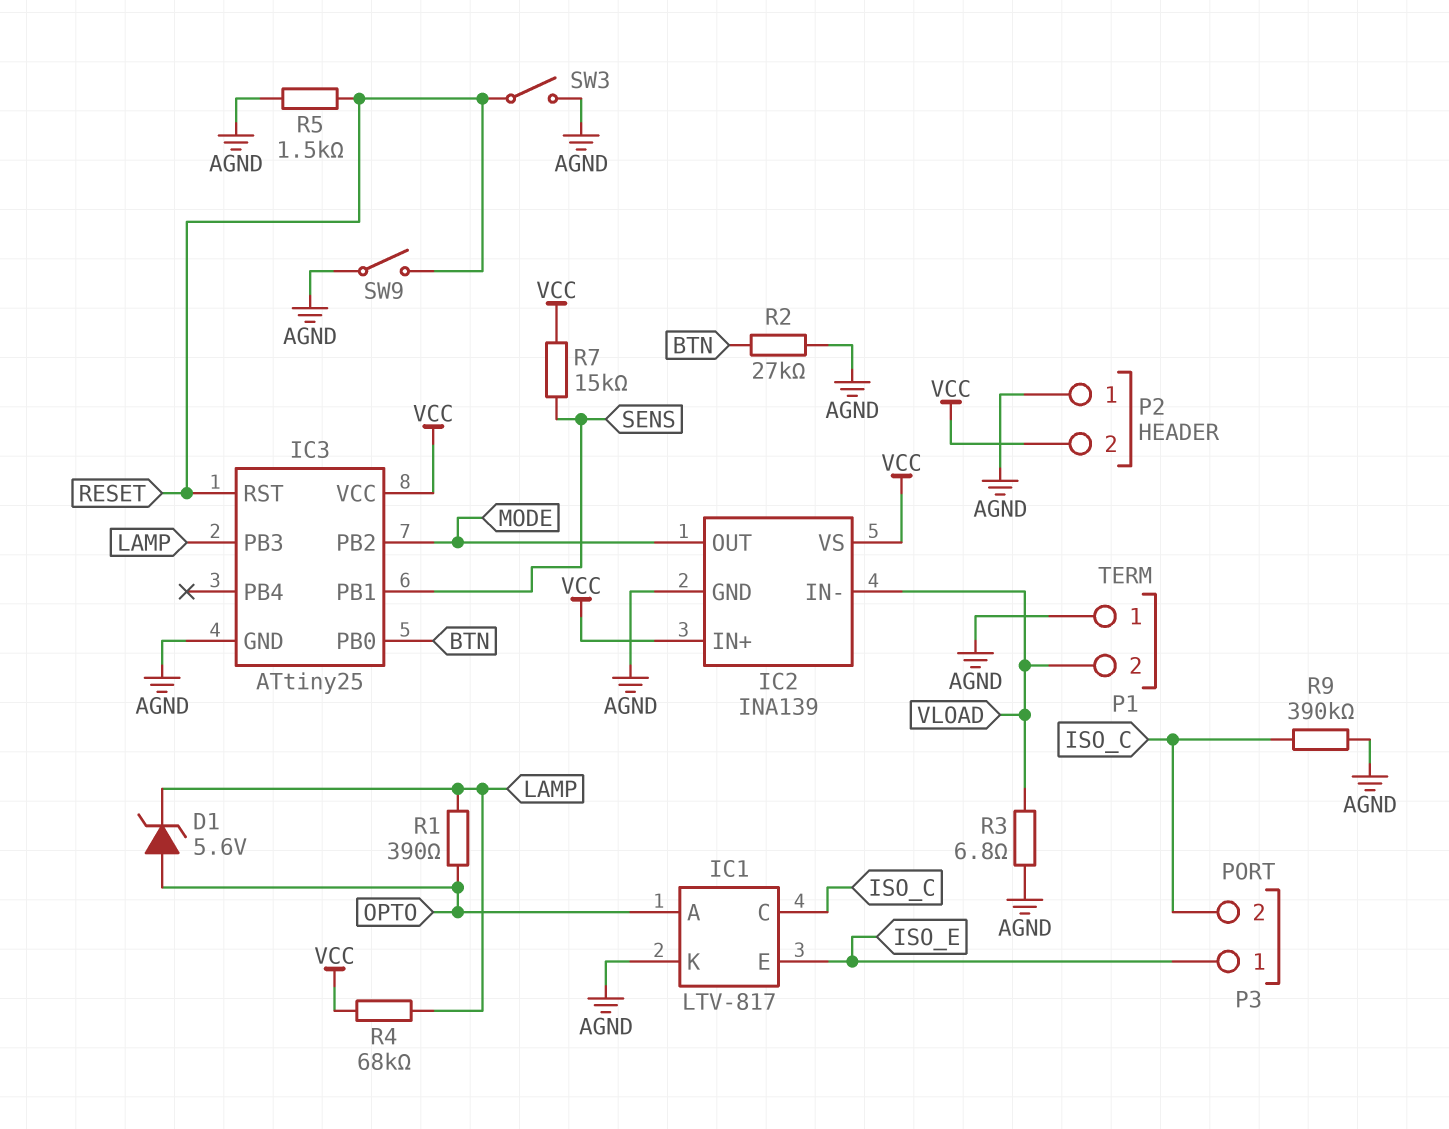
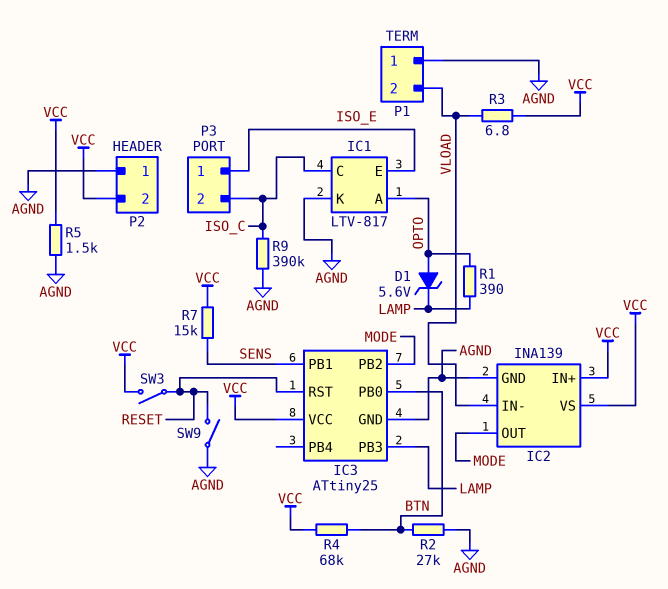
R3: 6.8 (AGND, VLOAD) -> 6.8 (VCC, VLOAD)
R4: 68k (LAMP, VCC) -> 68k (BTN, VCC)
R5: 1.5k (AGND, RESET) -> 1.5k (AGND, VCC)
SW3: switch (AGND, RESET) -> switch (RESET, VCC)

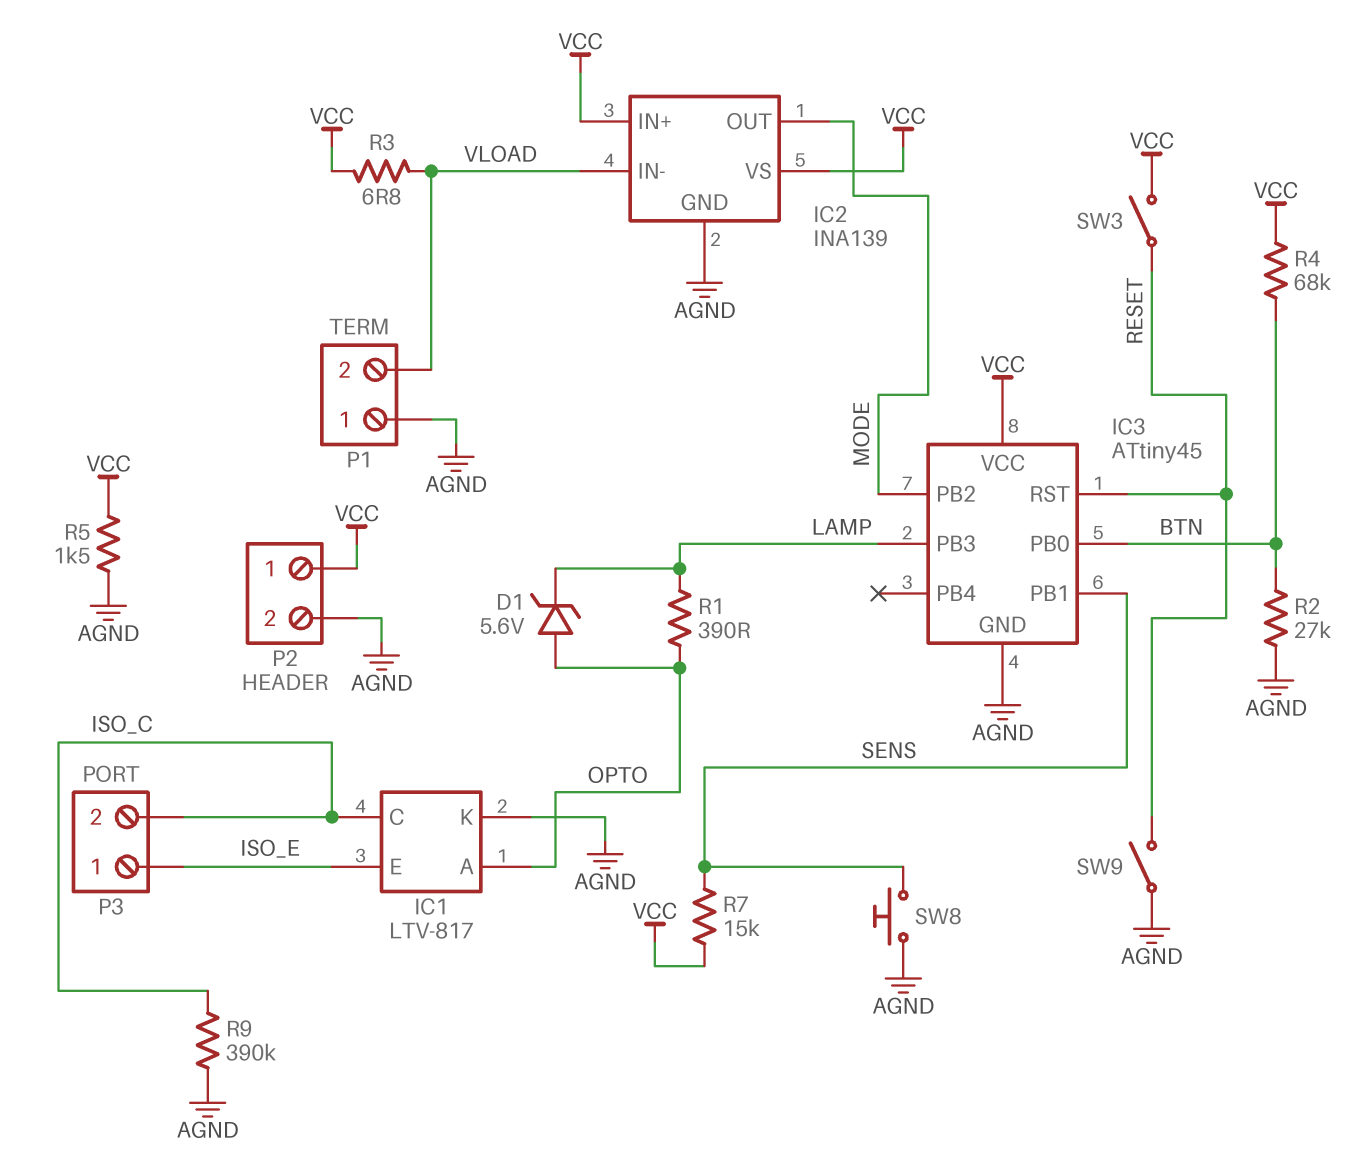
IC3: ATtiny25 -> ATtiny45
P2 pin 1: AGND -> VCC
P2 pin 2: VCC -> AGND
SW8: none -> button (AGND, SENS)

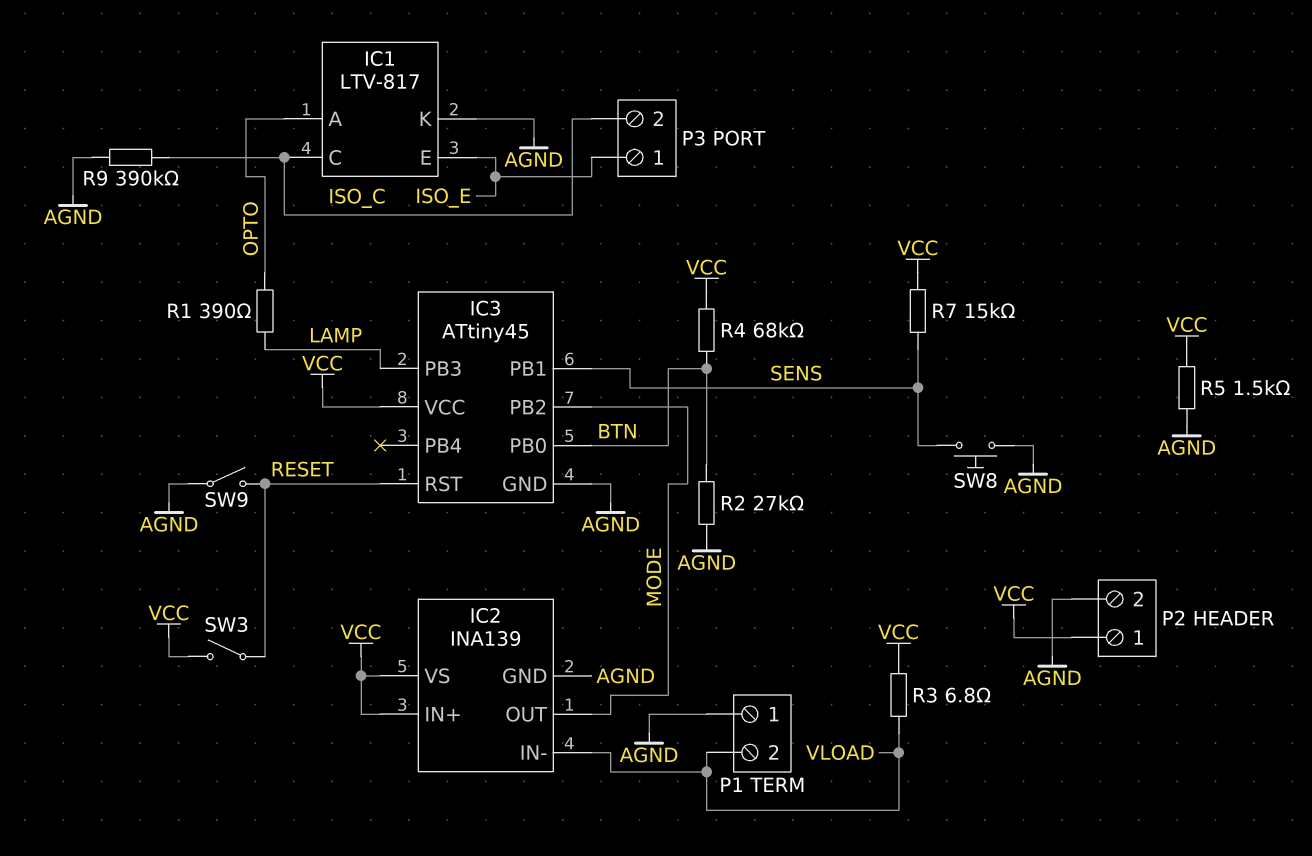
D1: zener 5.6V (A OPTO, K LAMP) -> none

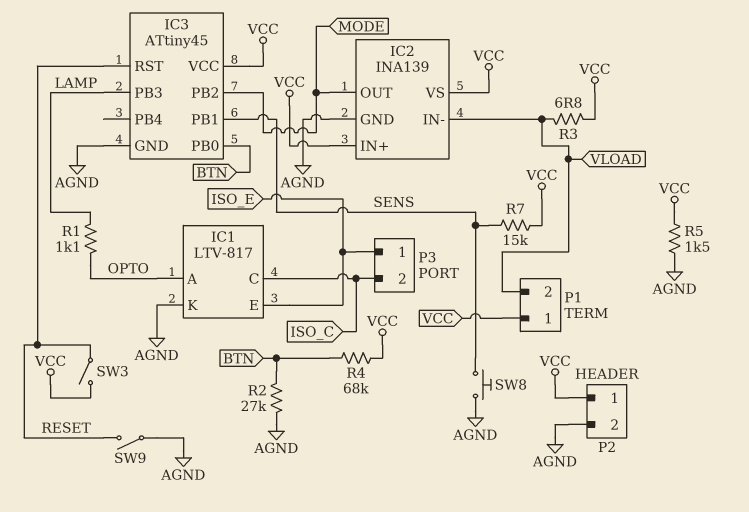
P1 pin 1: AGND -> VCC
R1: 390 (LAMP, OPTO) -> 1.1k (LAMP, OPTO)
R9: 390k (AGND, ISO_C) -> none

